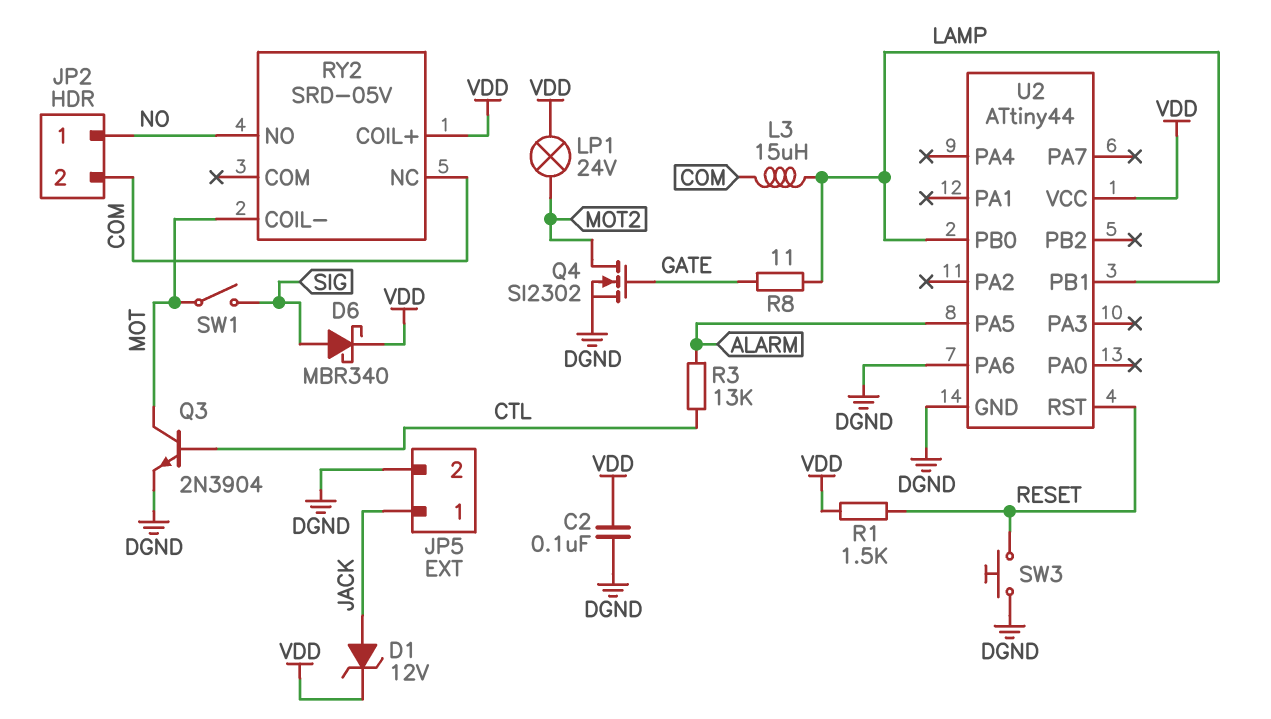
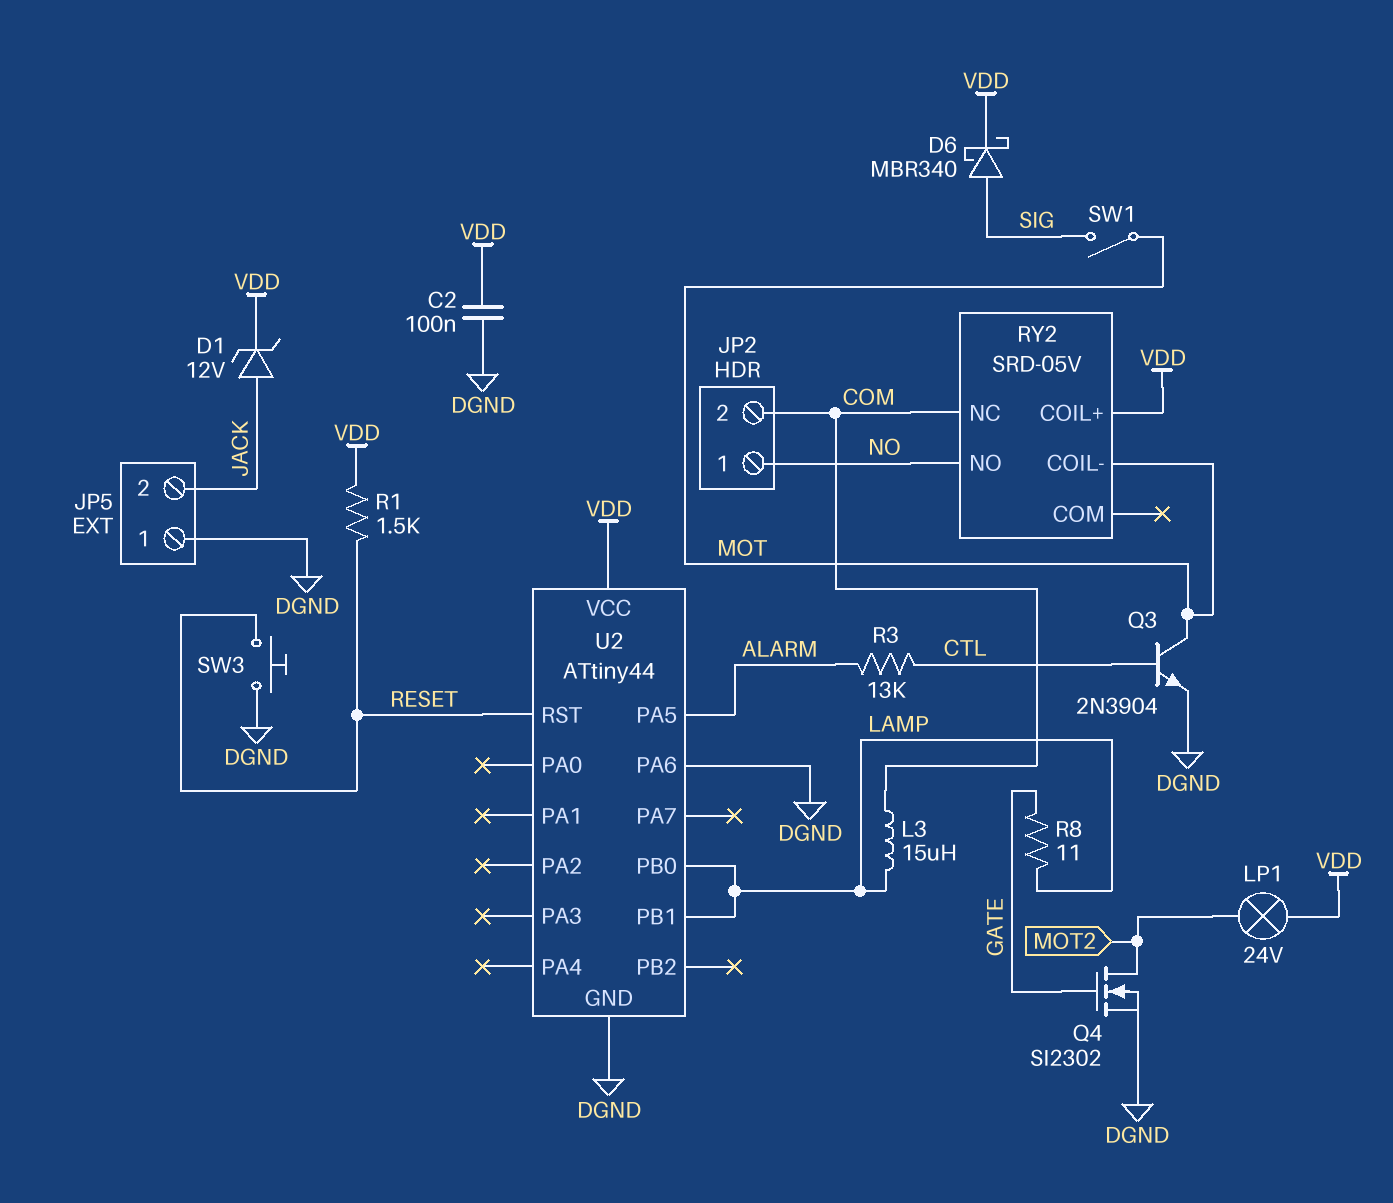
JP5 pin 1: JACK -> DGND
JP5 pin 2: DGND -> JACK

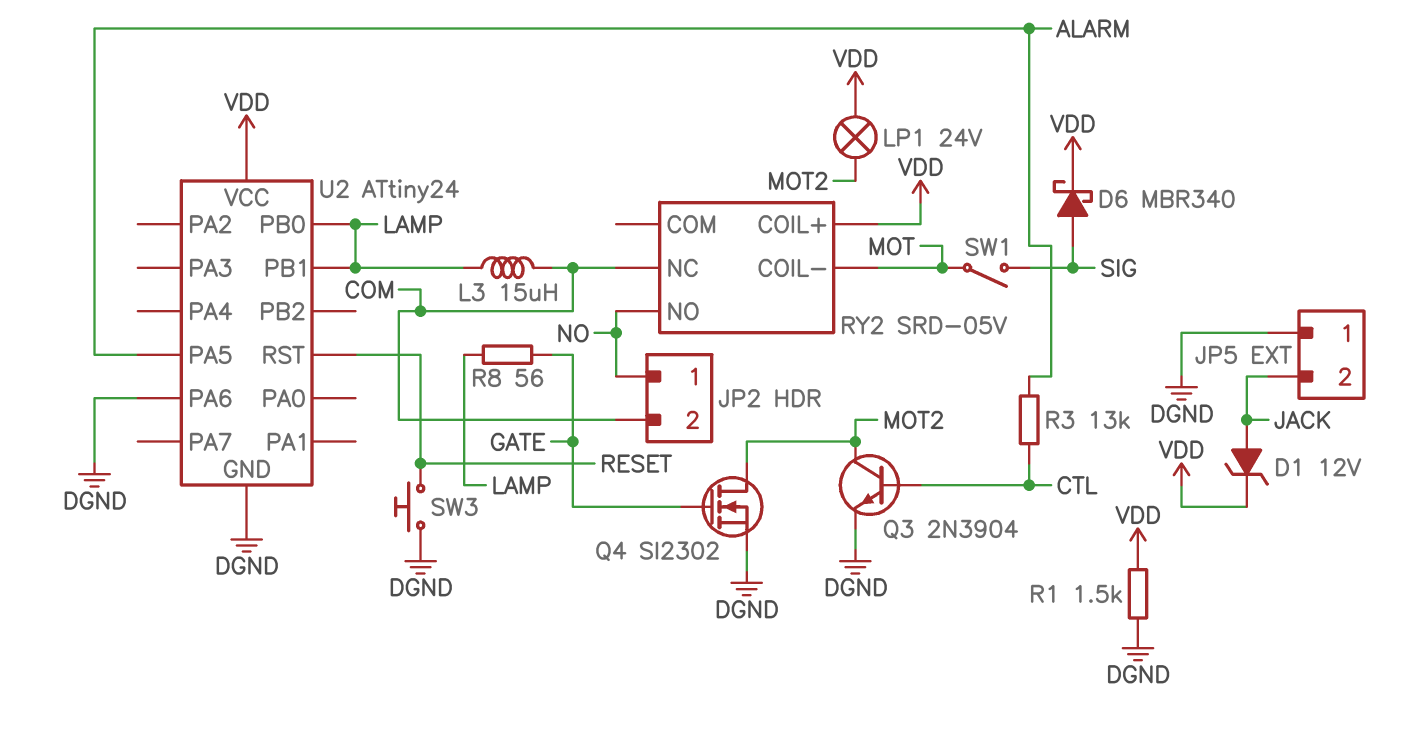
C2: 100nF (DGND, VDD) -> none
Q3: NPN 2N3904 (B CTL, C MOT, E DGND) -> NPN 2N3904 (B CTL, C MOT2, E DGND)
R1: 1.5k (RESET, VDD) -> 1.5k (DGND, VDD)
R8: 11 (GATE, LAMP) -> 56 (GATE, LAMP)
U2: ATtiny44 -> ATtiny24

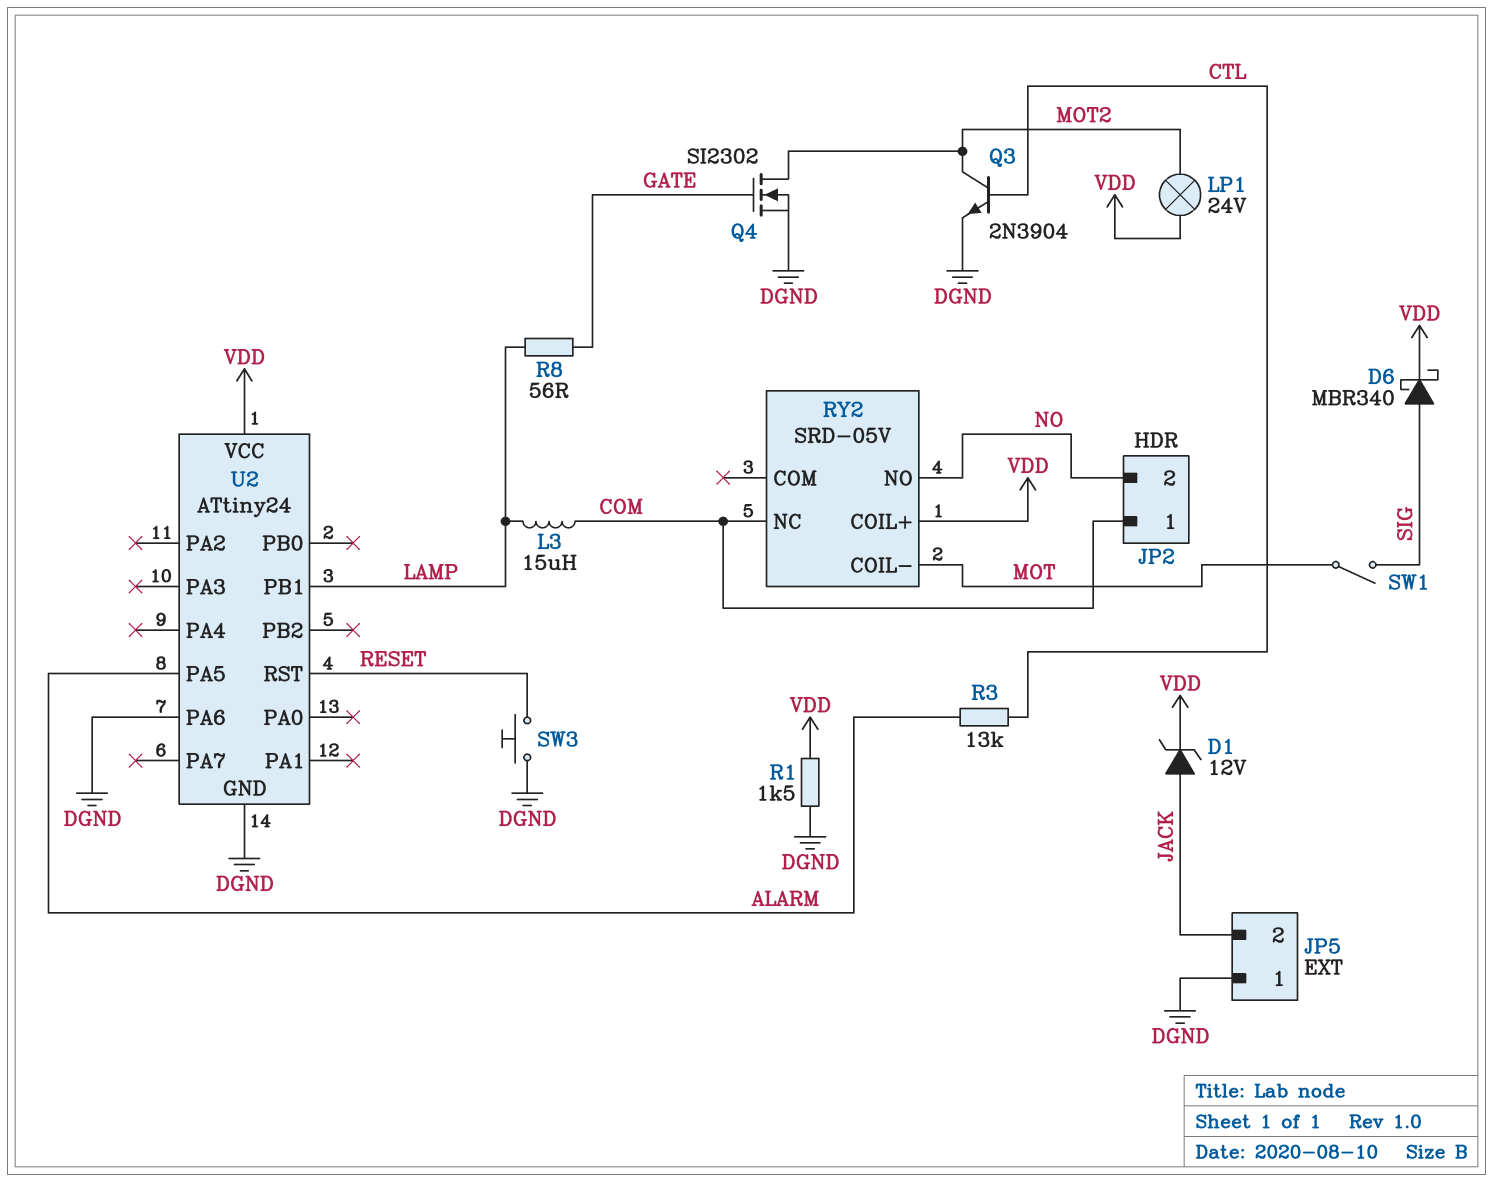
JP2 pin 1: NO -> COM
JP2 pin 2: COM -> NO
U2 pin PB0: LAMP -> none

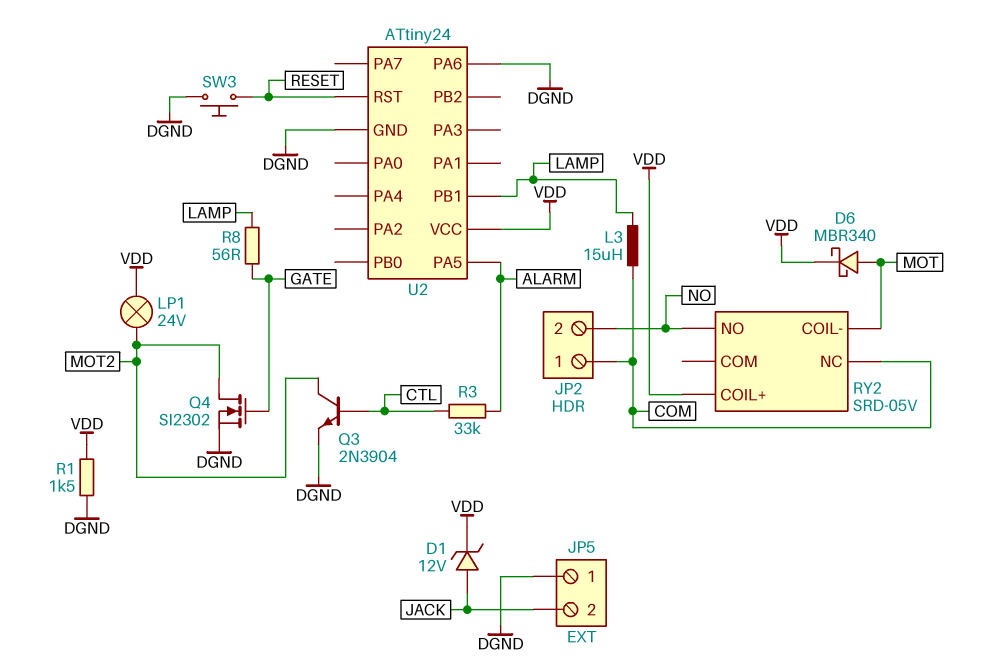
D6: schottky MBR340 (A SIG, K VDD) -> schottky MBR340 (A MOT, K VDD)
R3: 13k (ALARM, CTL) -> 33k (ALARM, CTL)
SW1: switch (MOT, SIG) -> none

